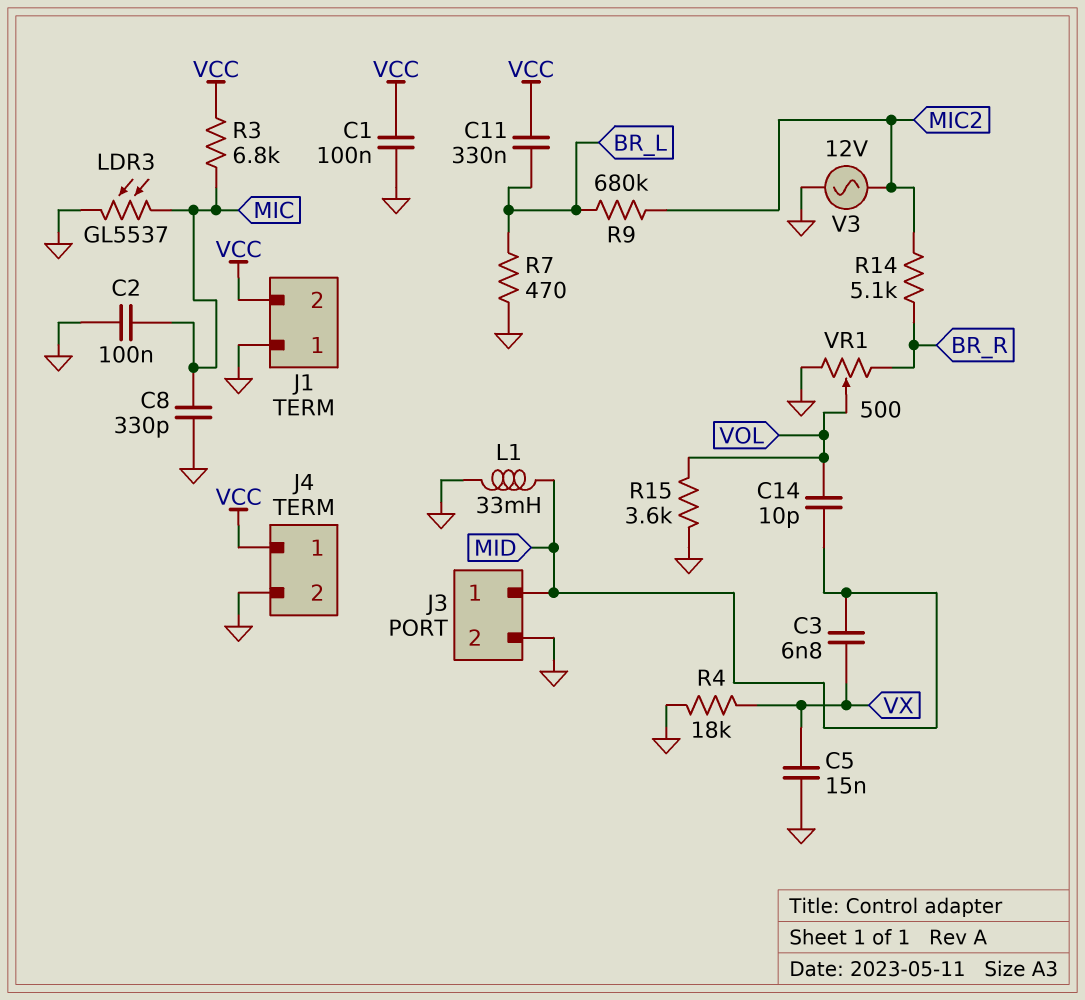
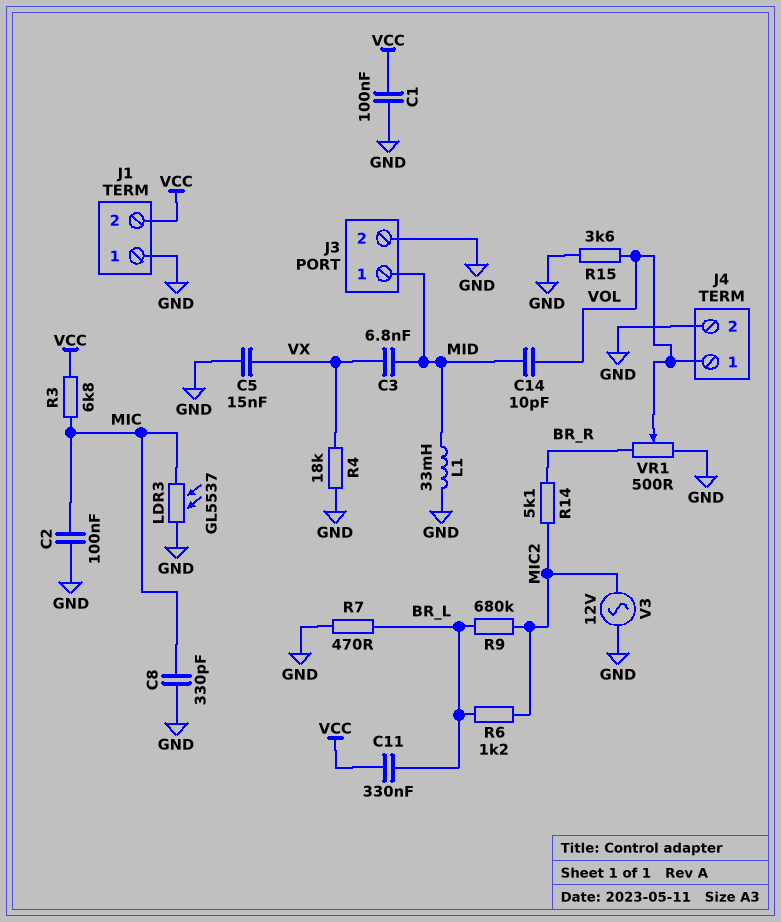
J4 pin 1: VCC -> VOL
R6: none -> 1.2k (BR_L, MIC2)

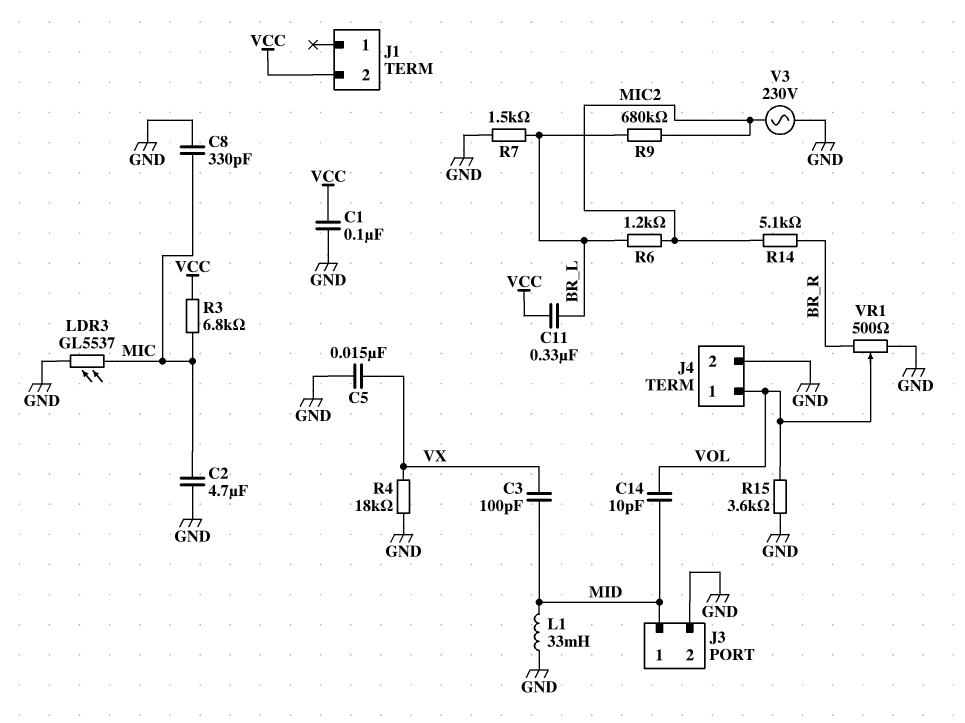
C2: 100nF (GND, MIC) -> 4.7uF (GND, MIC)
C3: 6.8nF (MID, VX) -> 100pF (MID, VX)
J1 pin 1: GND -> none
R7: 470 (BR_L, GND) -> 1.5k (BR_L, GND)
V3: AC 12V (GND, MIC2) -> AC 230V (GND, MIC2)

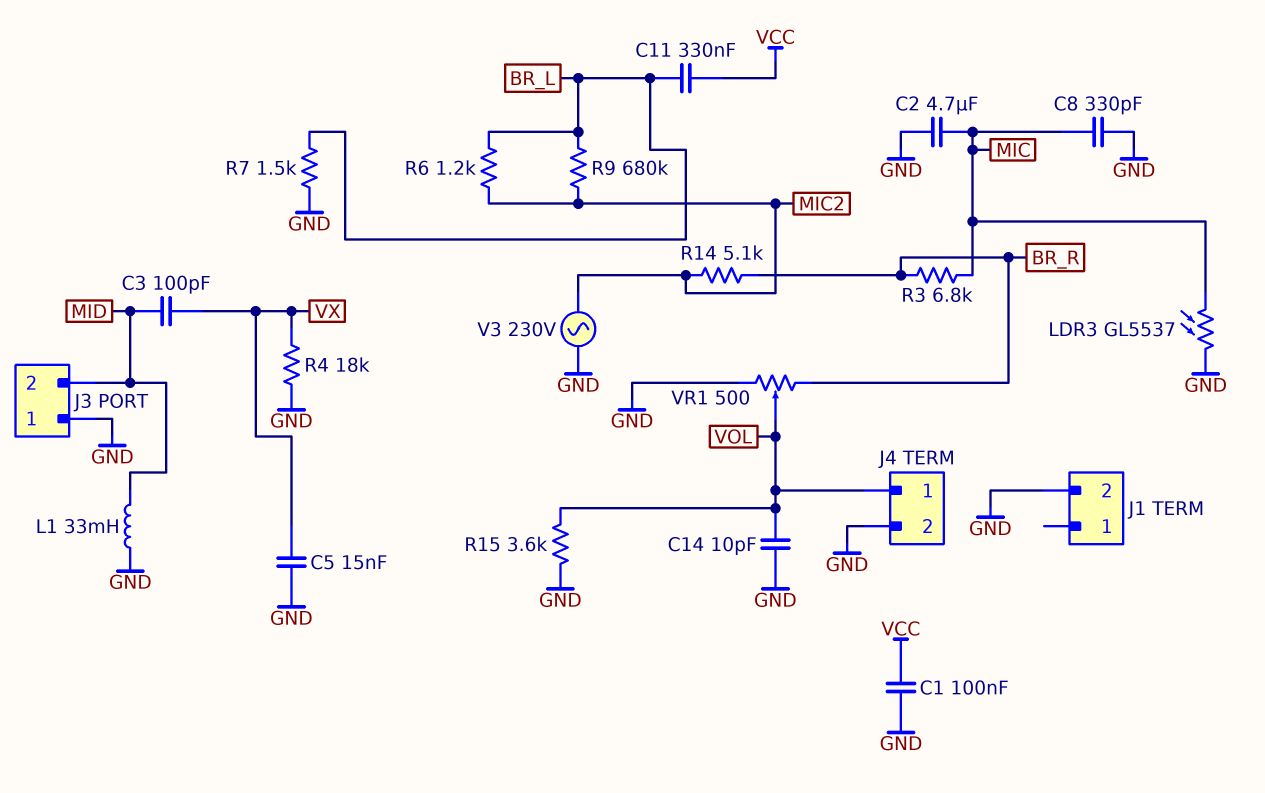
C14: 10pF (MID, VOL) -> 10pF (GND, VOL)
J1 pin 2: VCC -> GND
J3 pin 1: MID -> GND
J3 pin 2: GND -> MID
R3: 6.8k (MIC, VCC) -> 6.8k (BR_R, MIC)

